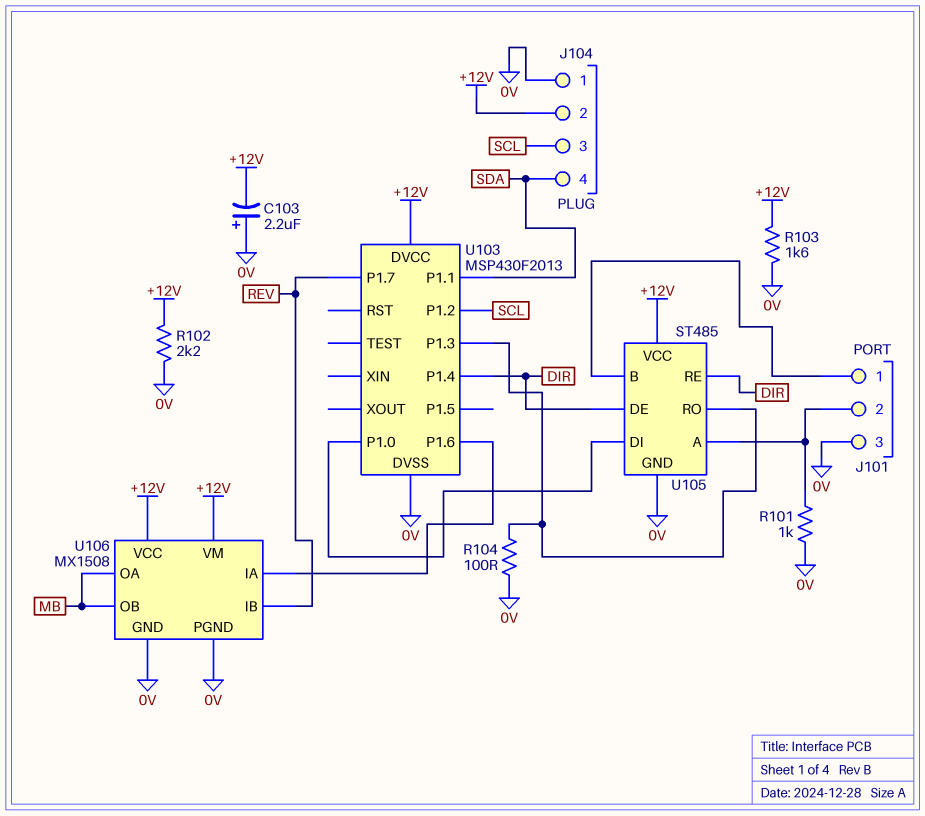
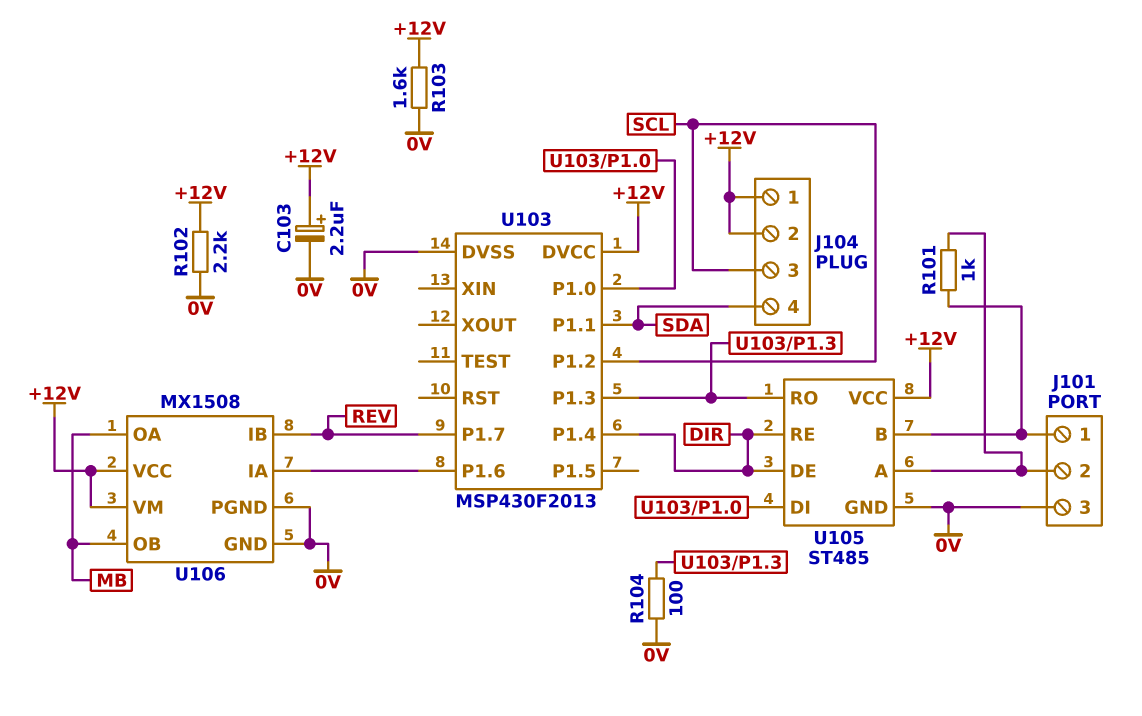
C103: 2.2uF (plus 0V, minus +12V) -> 2.2uF (plus +12V, minus 0V)
J104 pin 1: 0V -> +12V
R101: 1k (0V, J101/2) -> 1k (J101/1, J101/2)

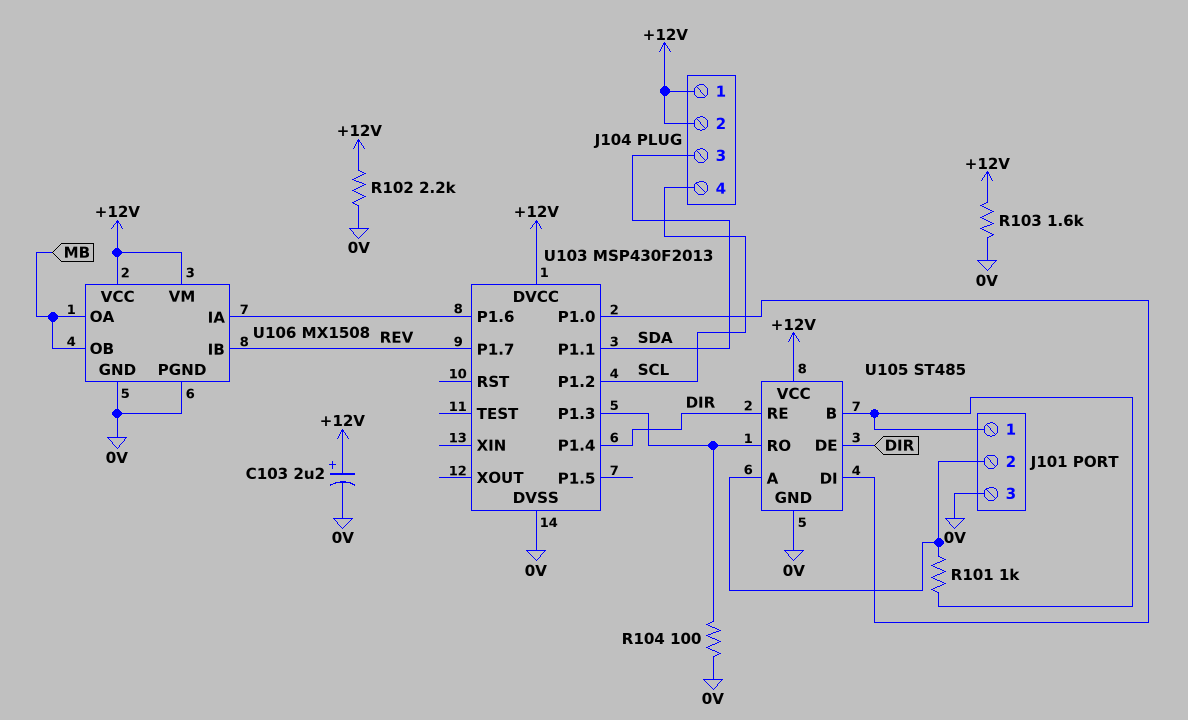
J104 pin 3: SCL -> SDA
J104 pin 4: SDA -> SCL

